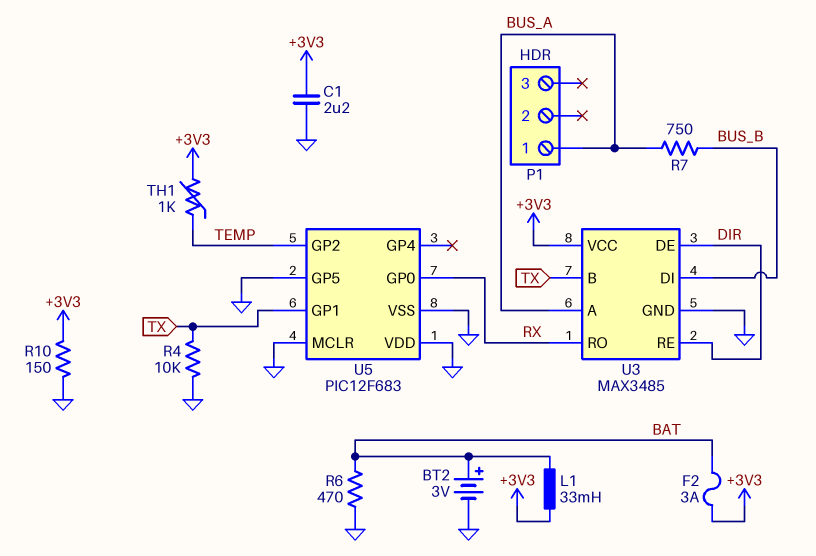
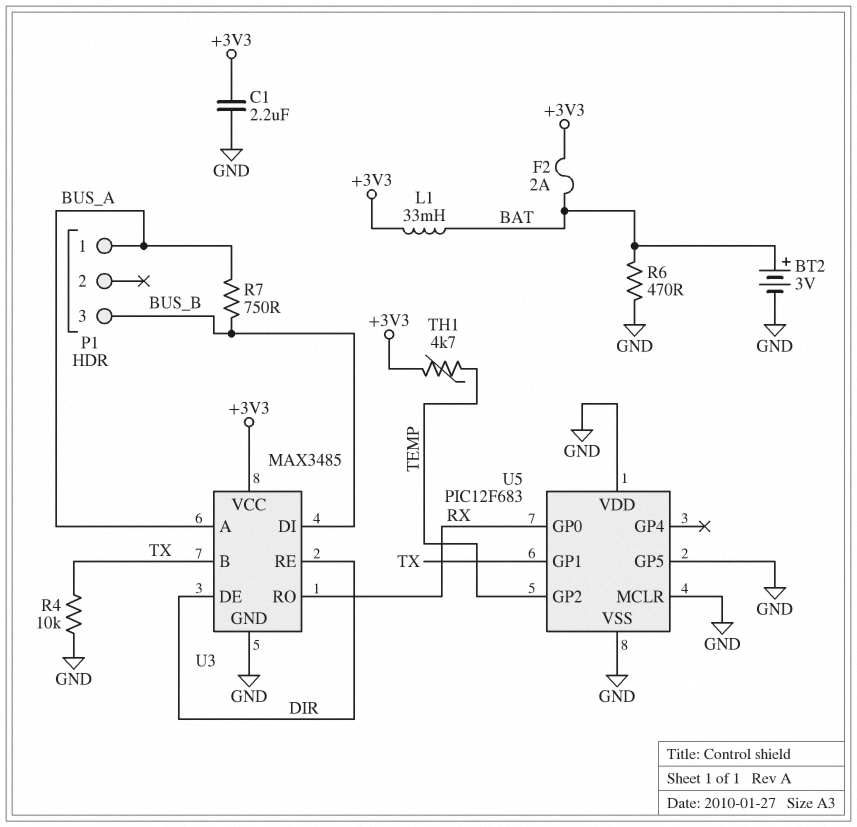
F2: 3A (+3V3, BAT) -> 2A (+3V3, BAT)
P1 pin 3: none -> BUS_B
R10: 150 (+3V3, GND) -> none
TH1: 1k (+3V3, TEMP) -> 4.7k (+3V3, TEMP)

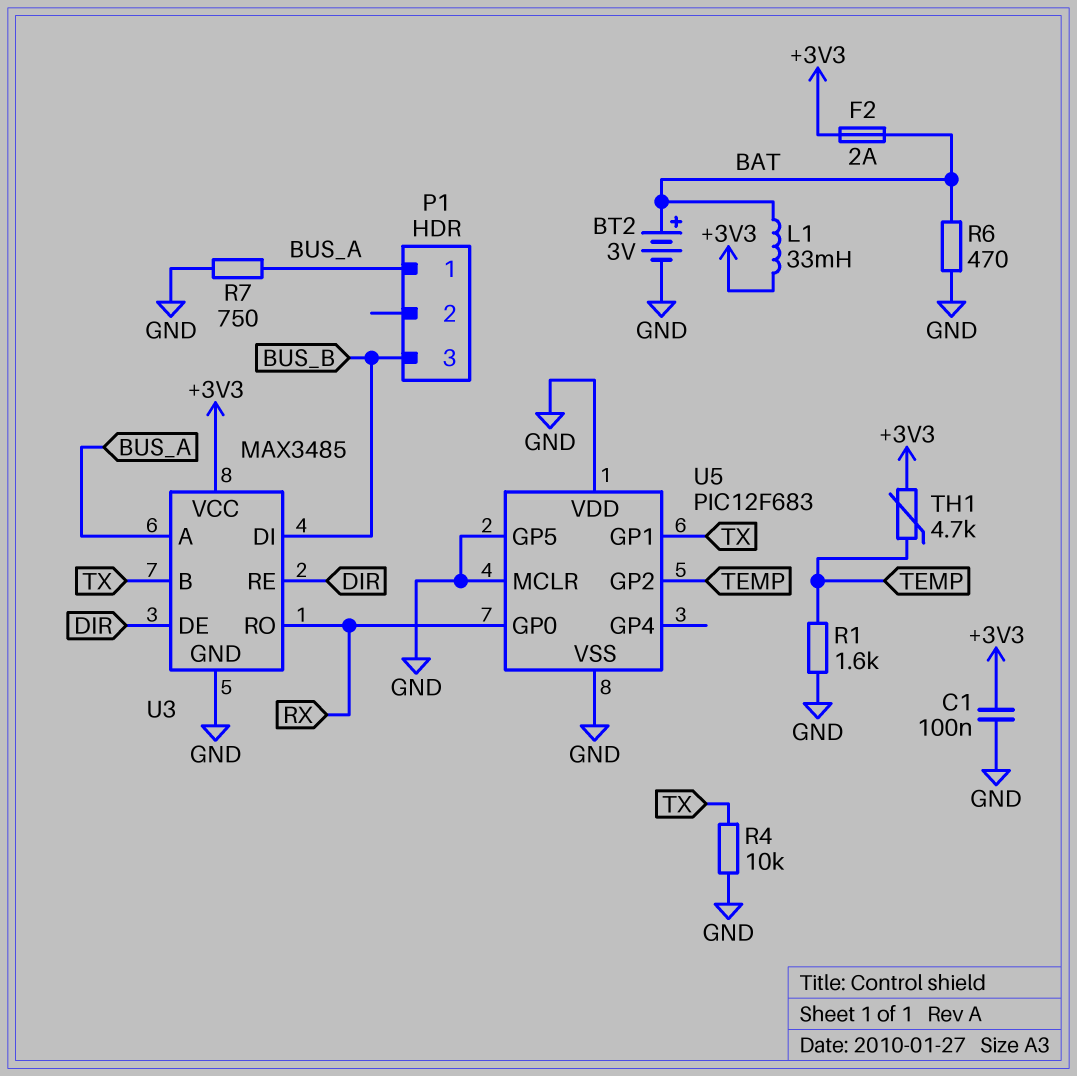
C1: 2.2uF (+3V3, GND) -> 100nF (+3V3, GND)
R1: none -> 1.6k (GND, TEMP)
R7: 750 (BUS_A, BUS_B) -> 750 (BUS_A, GND)

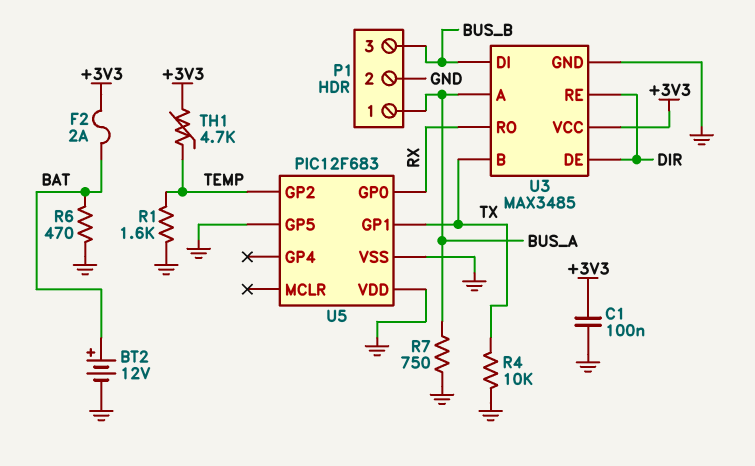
BT2: 3V (plus BAT, minus GND) -> 12V (plus BAT, minus GND)
L1: 33mH (+3V3, BAT) -> none
P1 pin 2: none -> GND
U5 pin MCLR: GND -> none

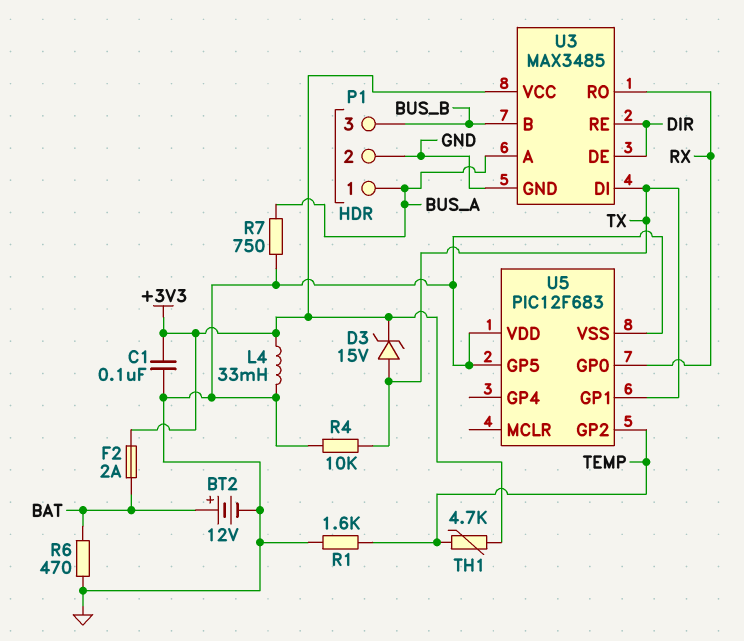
D3: none -> zener 15V (A TX, K +3V3)
L4: none -> 33mH (+3V3, GND)
U3 pin B: TX -> BUS_B
U3 pin DI: BUS_B -> TX

